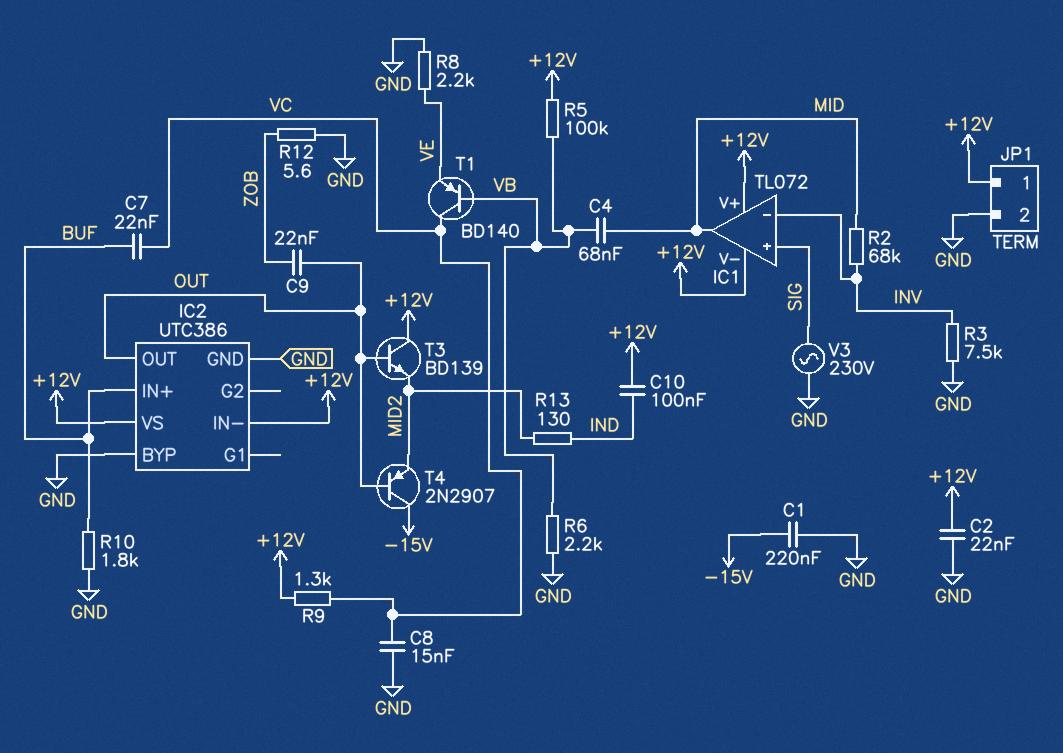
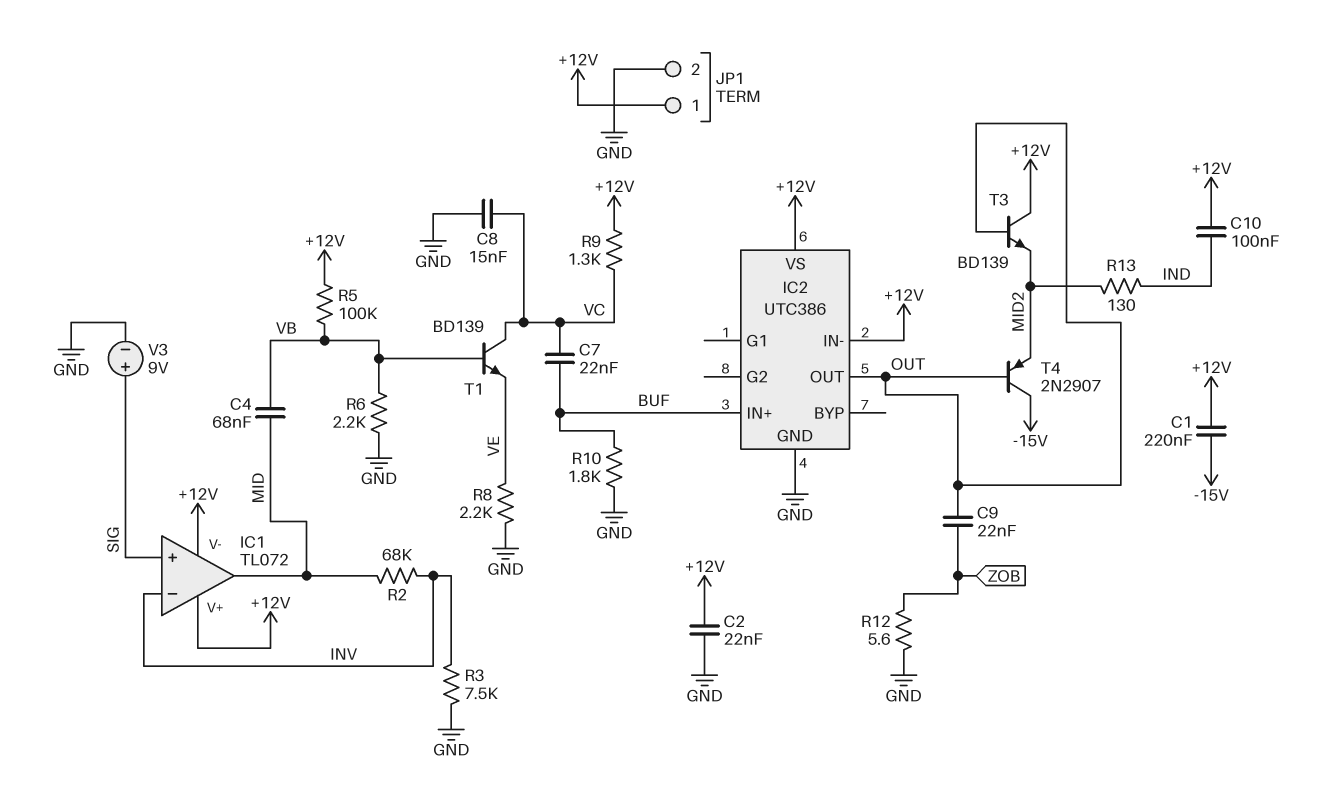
C1: 220nF (-15V, GND) -> 220nF (+12V, -15V)
IC2 pin BYP: GND -> none
T1: PNP BD140 (B VB, C VC, E VE) -> NPN BD139 (B VB, C VC, E VE)
V3: AC 230V (GND, SIG) -> 9V (plus SIG, minus GND)

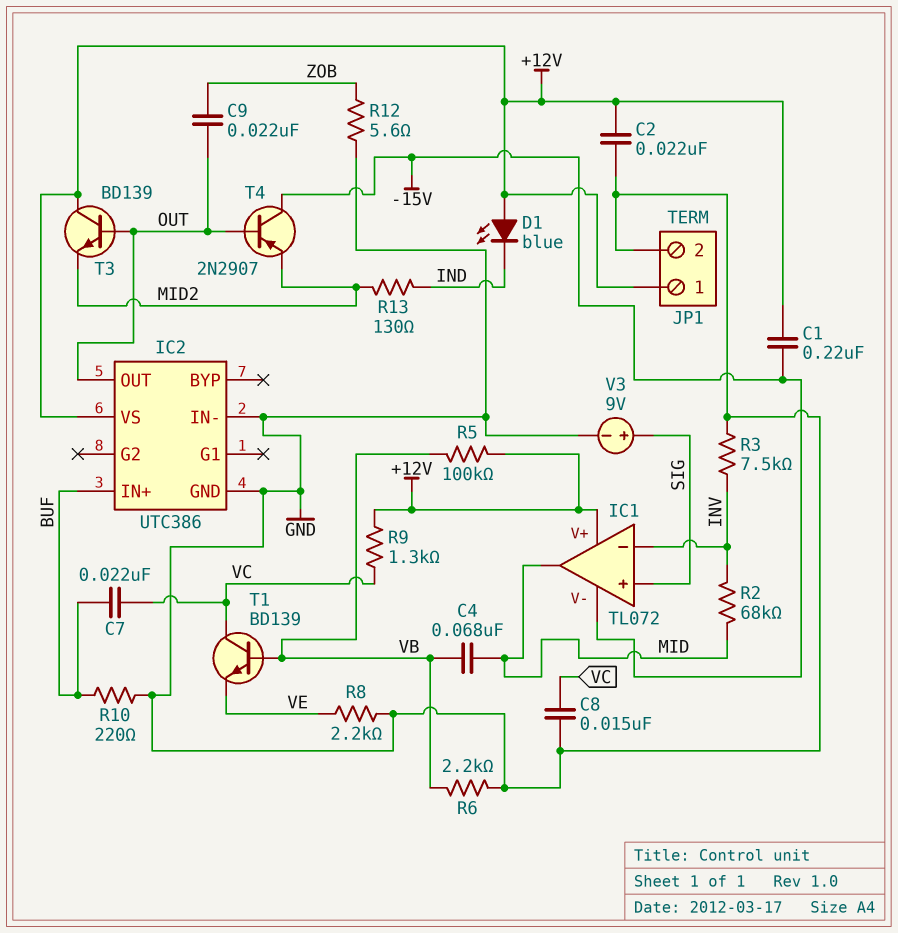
C10: 100nF (+12V, IND) -> none
D1: none -> LED blue (A +12V, K IND)
IC1 pin V-: +12V -> -15V
IC2 pin IN-: +12V -> GND
R10: 1.8k (BUF, GND) -> 220 (BUF, GND)

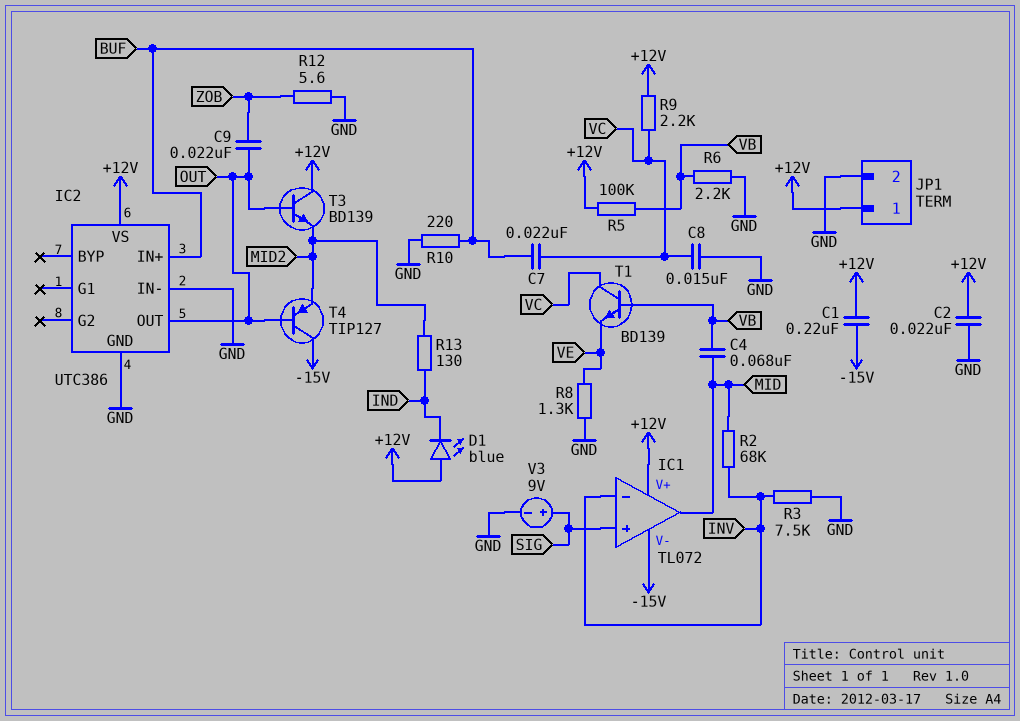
R8: 2.2k (GND, VE) -> 1.3k (GND, VE)
R9: 1.3k (+12V, VC) -> 2.2k (+12V, VC)
T4: PNP 2N2907 (B OUT, C -15V, E MID2) -> PNP TIP127 (B OUT, C -15V, E MID2)

